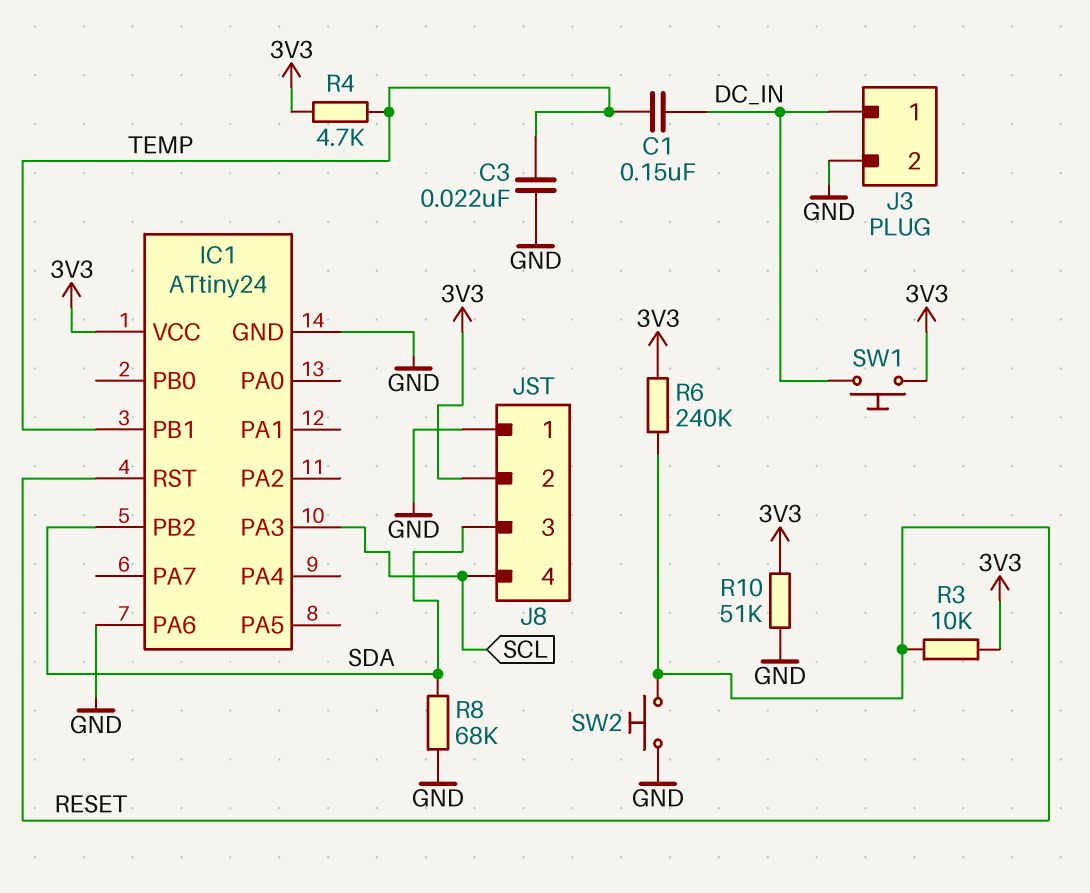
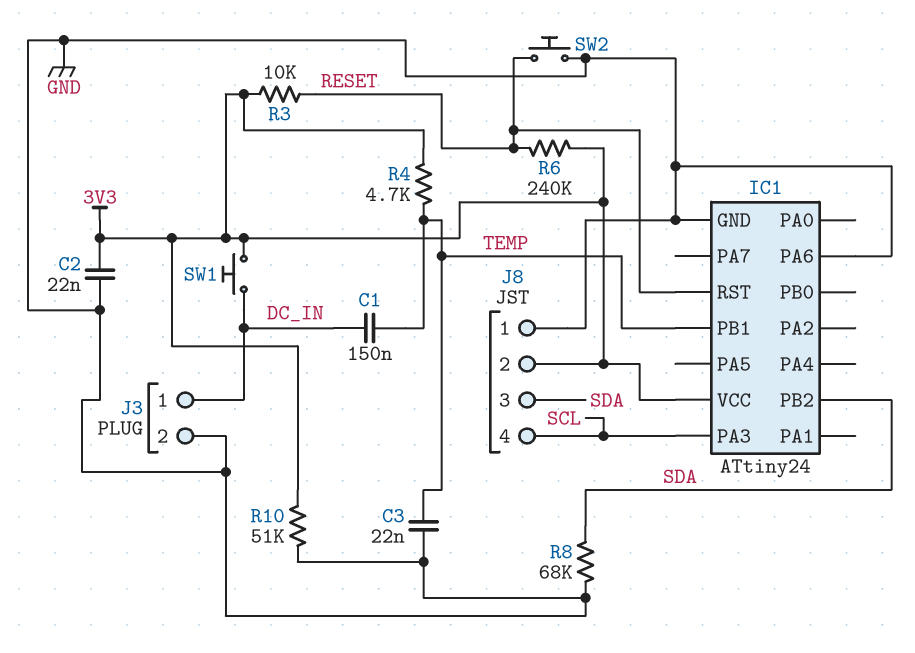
C2: none -> 22nF (3V3, GND)

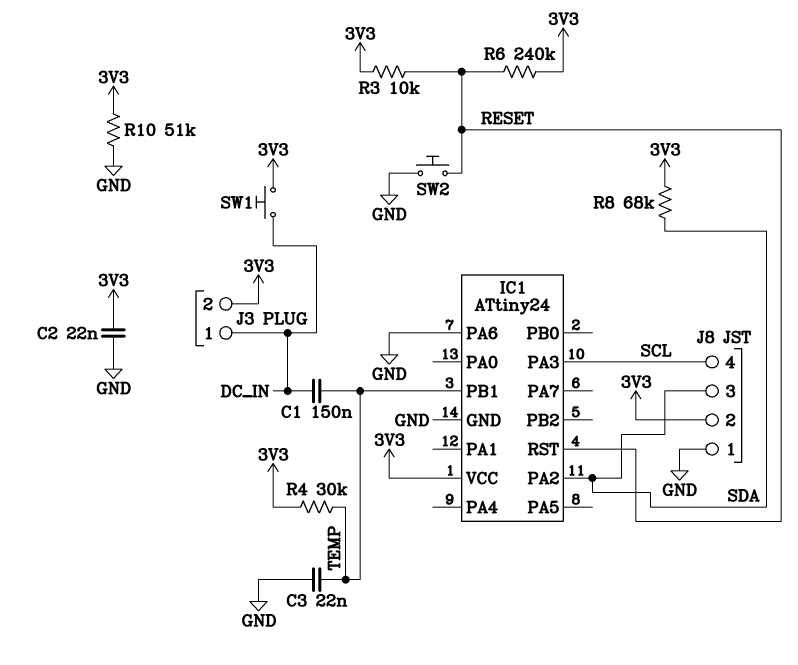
IC1 pin PA2: none -> SDA
IC1 pin PB2: SDA -> none
J3 pin 2: GND -> 3V3
R4: 4.7k (3V3, TEMP) -> 30k (3V3, TEMP)
R8: 68k (GND, SDA) -> 68k (3V3, SDA)

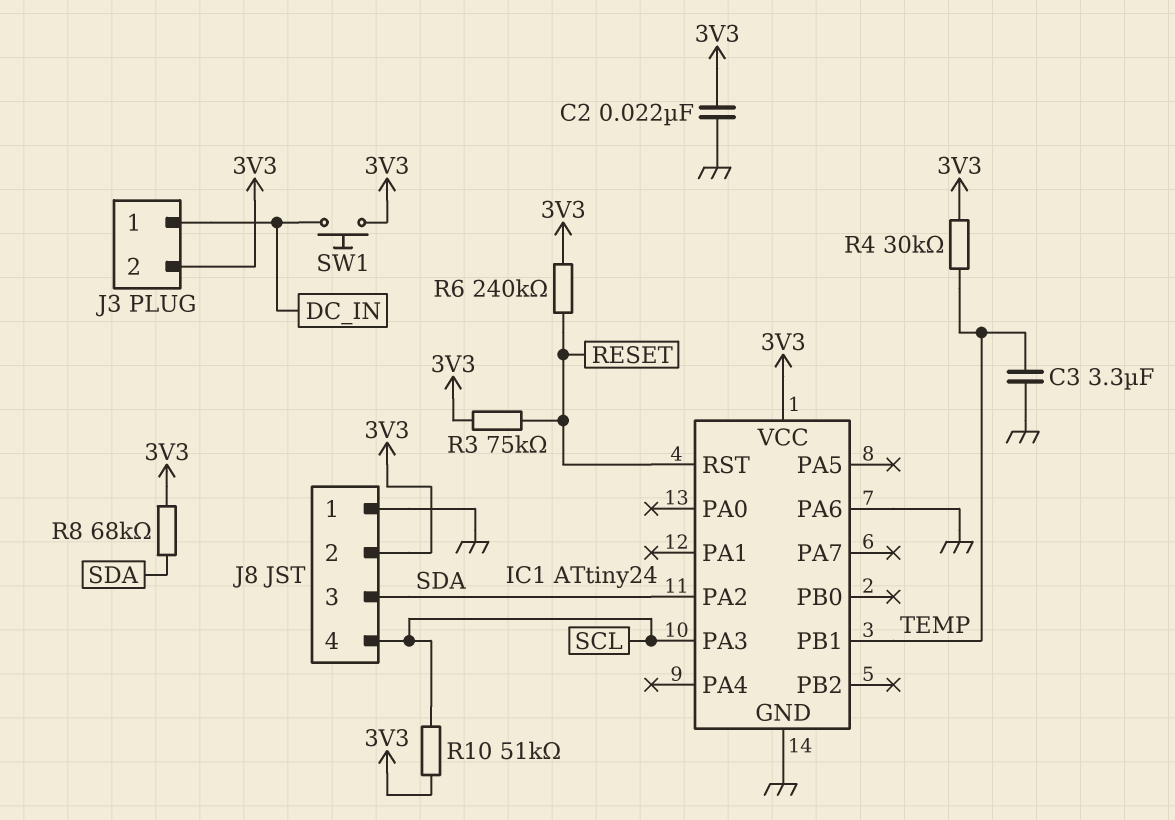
C1: 150nF (DC_IN, TEMP) -> none
C3: 22nF (GND, TEMP) -> 3.3uF (GND, TEMP)
R3: 10k (3V3, RESET) -> 75k (3V3, RESET)
R10: 51k (3V3, GND) -> 51k (3V3, SCL)
SW2: button (GND, RESET) -> none

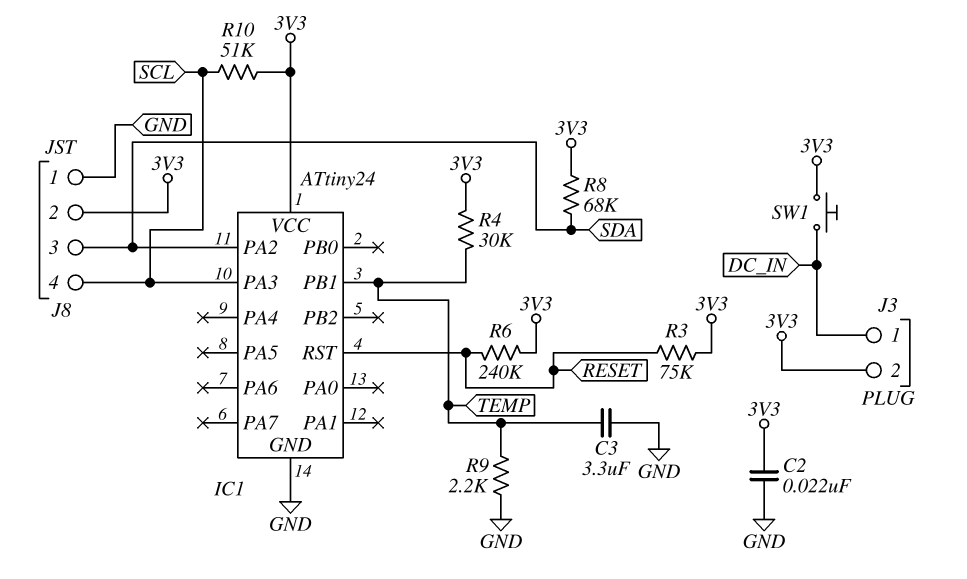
IC1 pin PA6: GND -> none
R9: none -> 2.2k (GND, TEMP)

